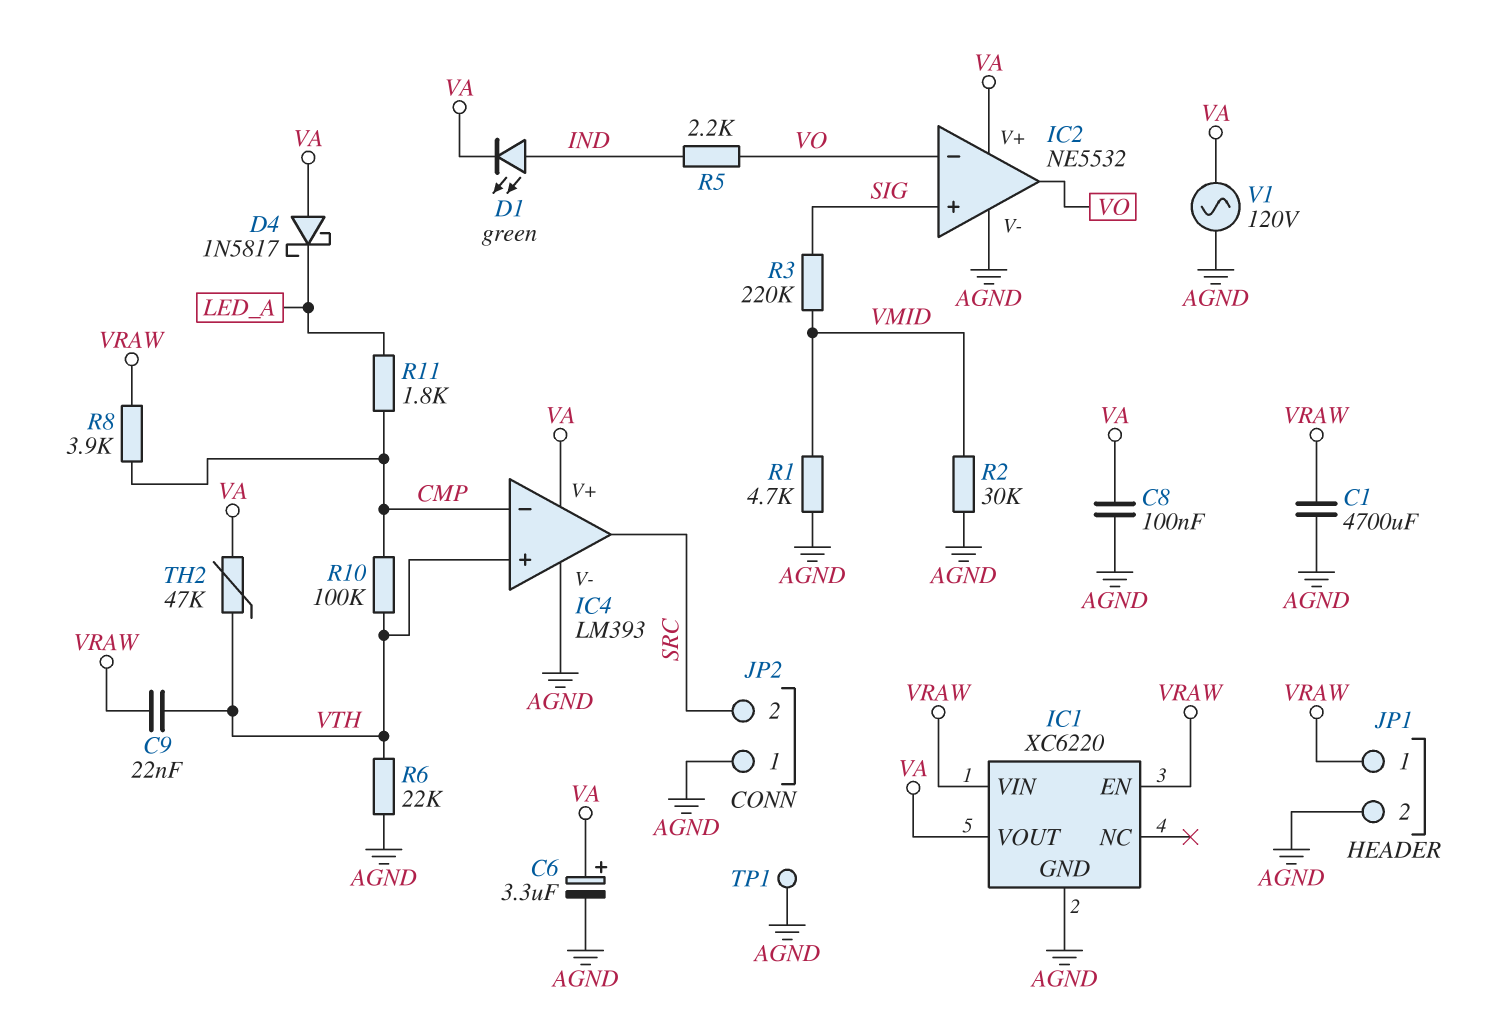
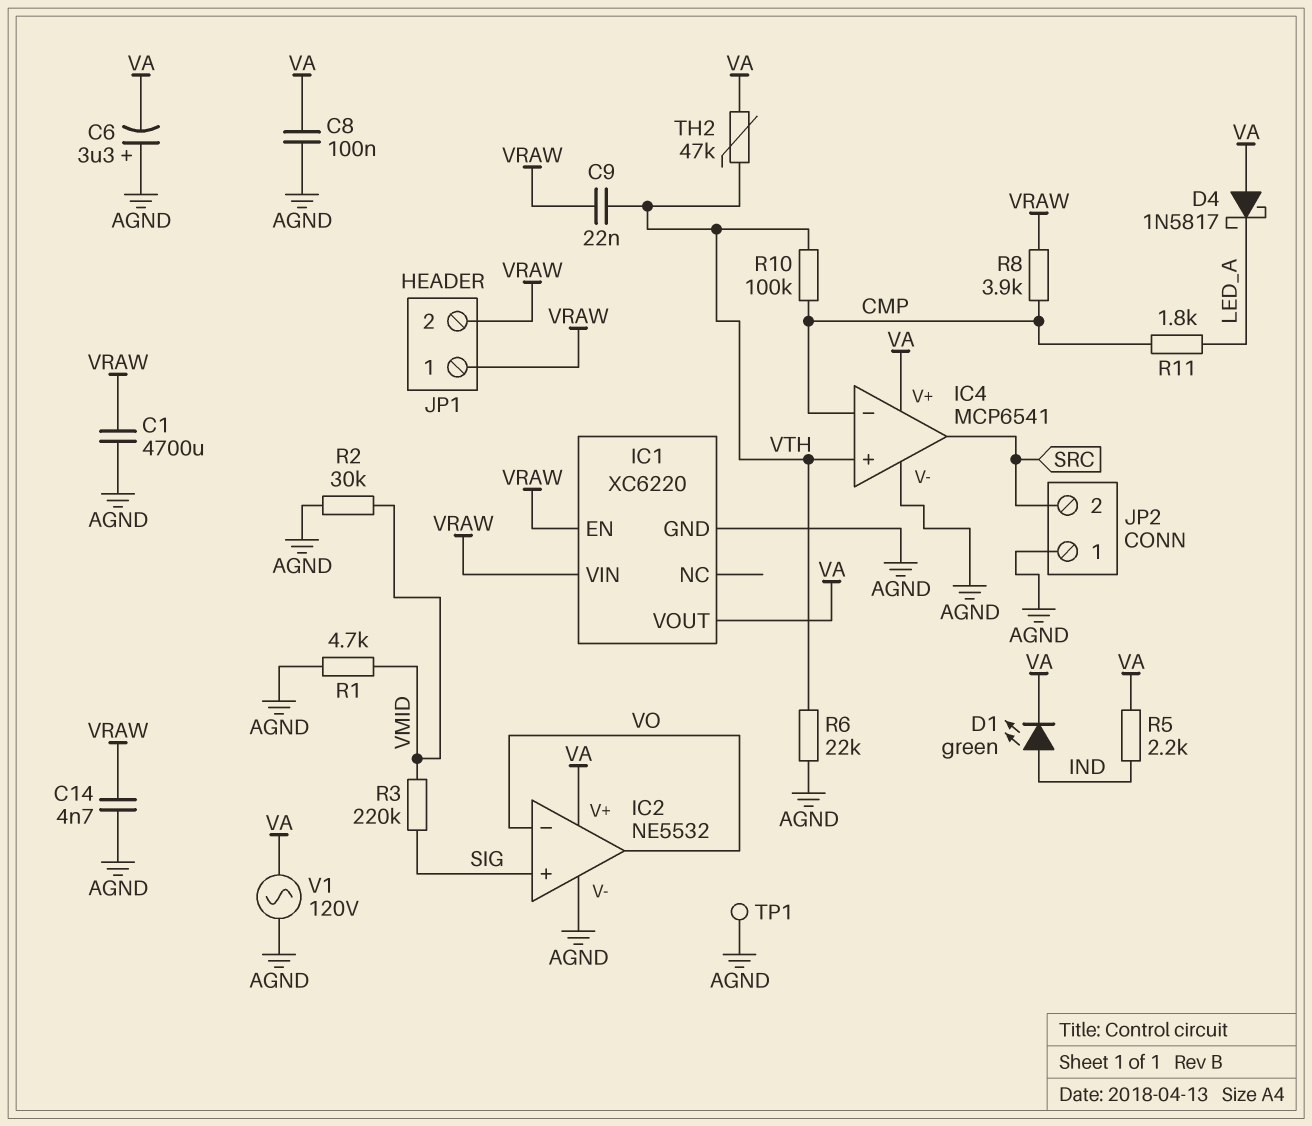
C6: 3.3uF (plus VA, minus AGND) -> 3.3uF (plus AGND, minus VA)
C14: none -> 4.7nF (AGND, VRAW)
IC4: LM393 -> MCP6541
JP1 pin 2: AGND -> VRAW
R5: 2.2k (IND, VO) -> 2.2k (IND, VA)

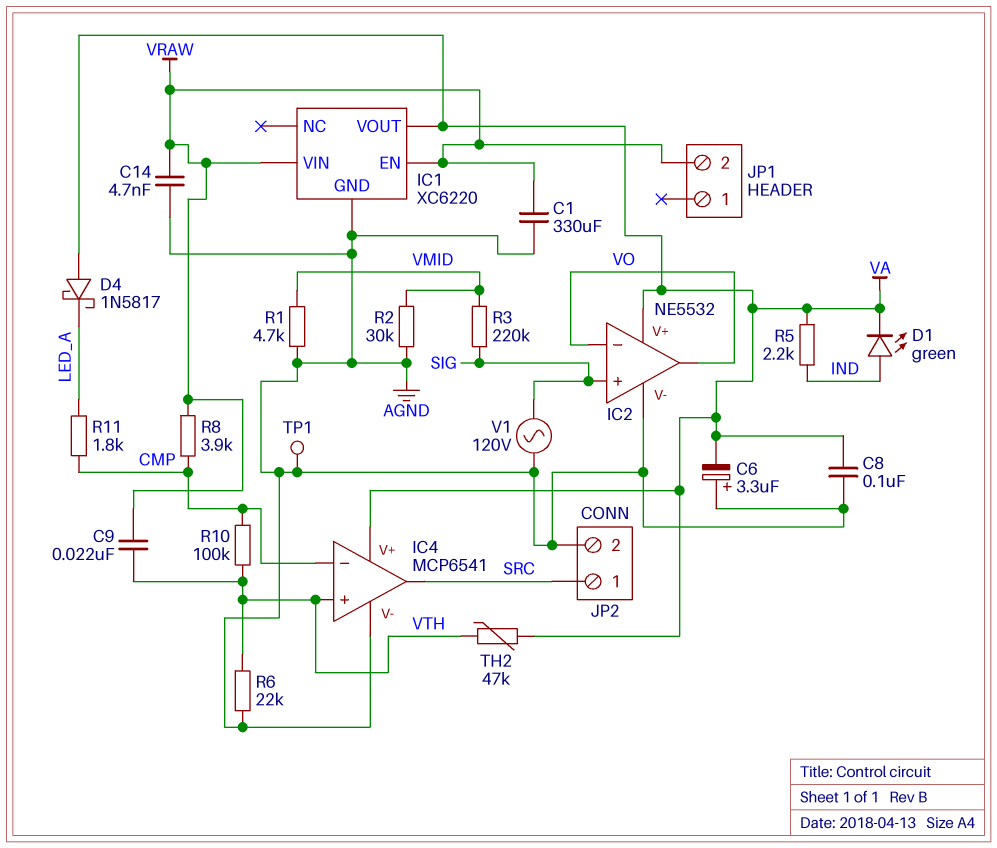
C1: 4700uF (AGND, VRAW) -> 330uF (AGND, VRAW)
JP1 pin 1: VRAW -> none
JP2 pin 1: AGND -> SRC
JP2 pin 2: SRC -> AGND
V1: AC 120V (AGND, VA) -> AC 120V (AGND, SIG)

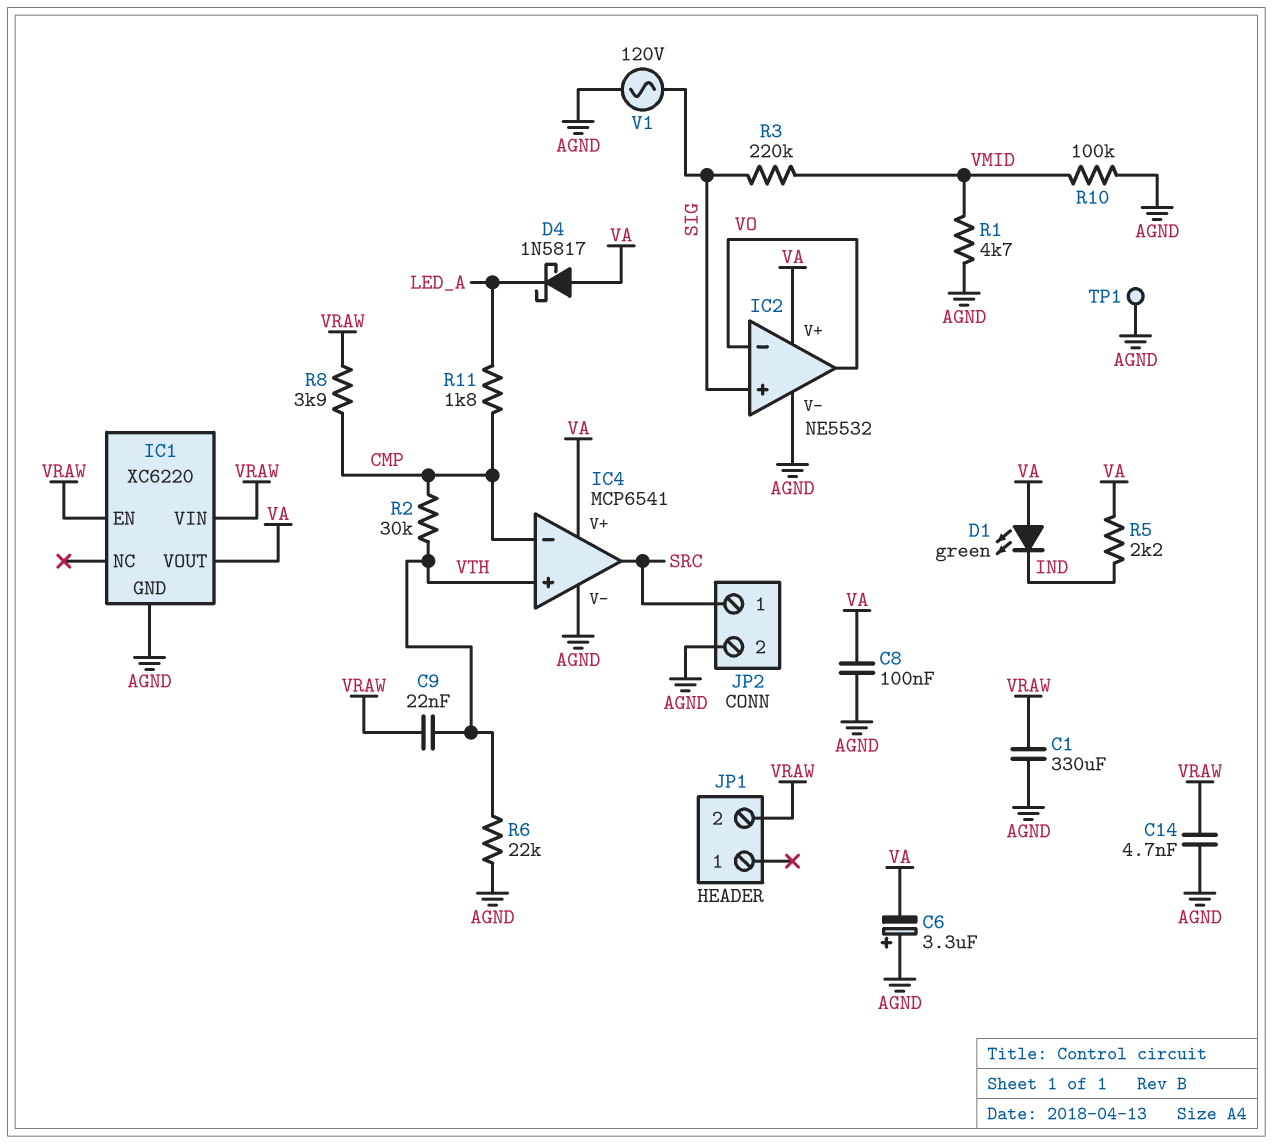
D1: LED green (A IND, K VA) -> LED green (A VA, K IND)
R2: 30k (AGND, VMID) -> 30k (CMP, VTH)
R10: 100k (CMP, VTH) -> 100k (AGND, VMID)
TH2: 47k (VA, VTH) -> none

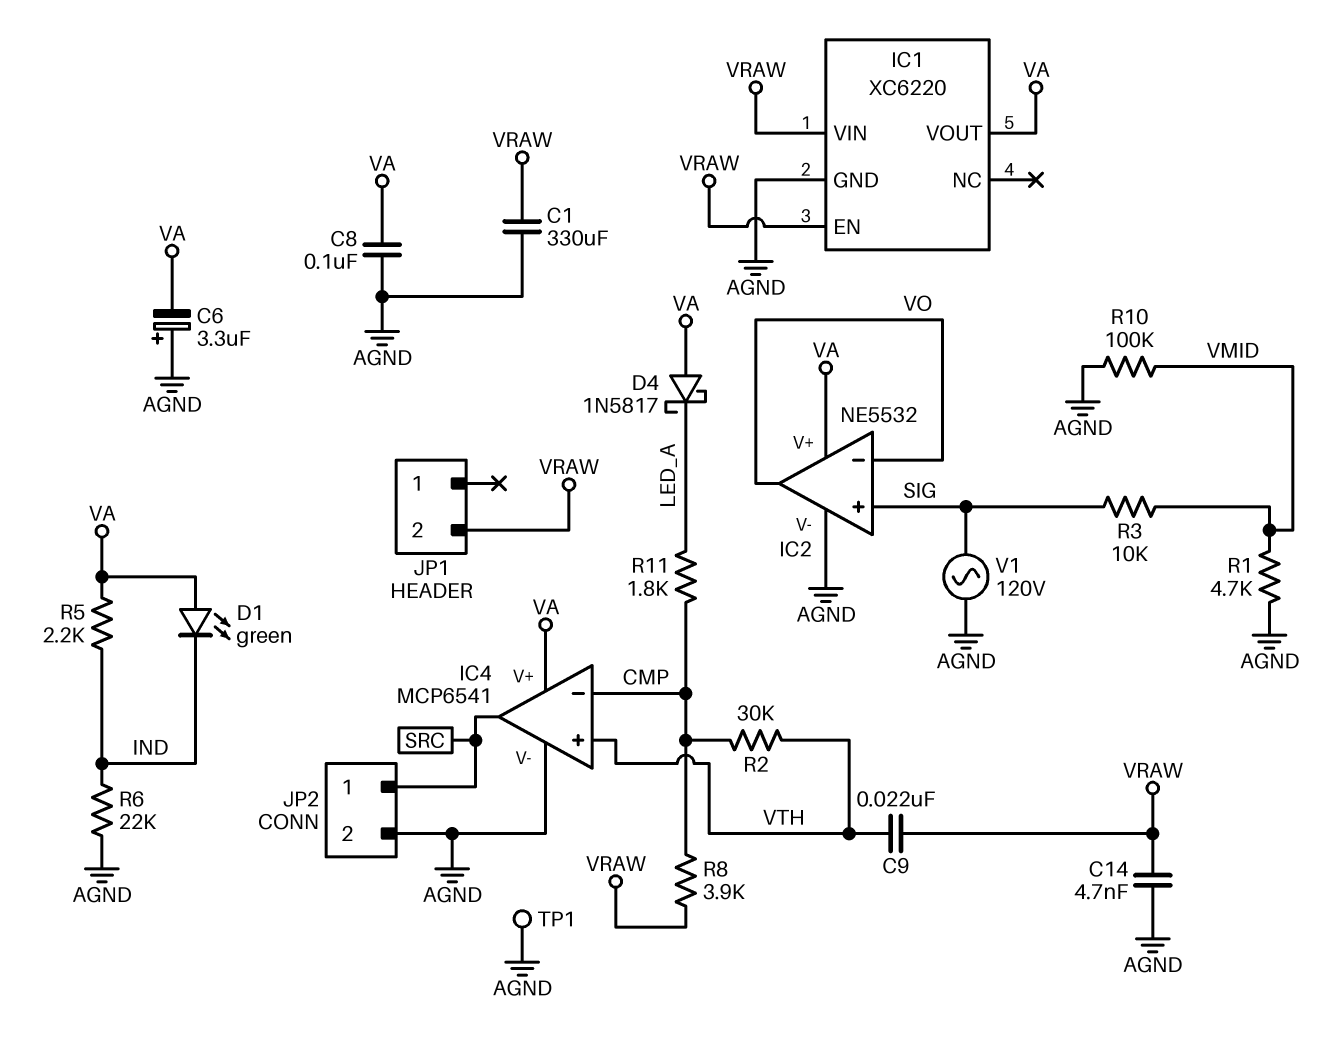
R3: 220k (SIG, VMID) -> 10k (SIG, VMID)
R6: 22k (AGND, VTH) -> 22k (AGND, IND)

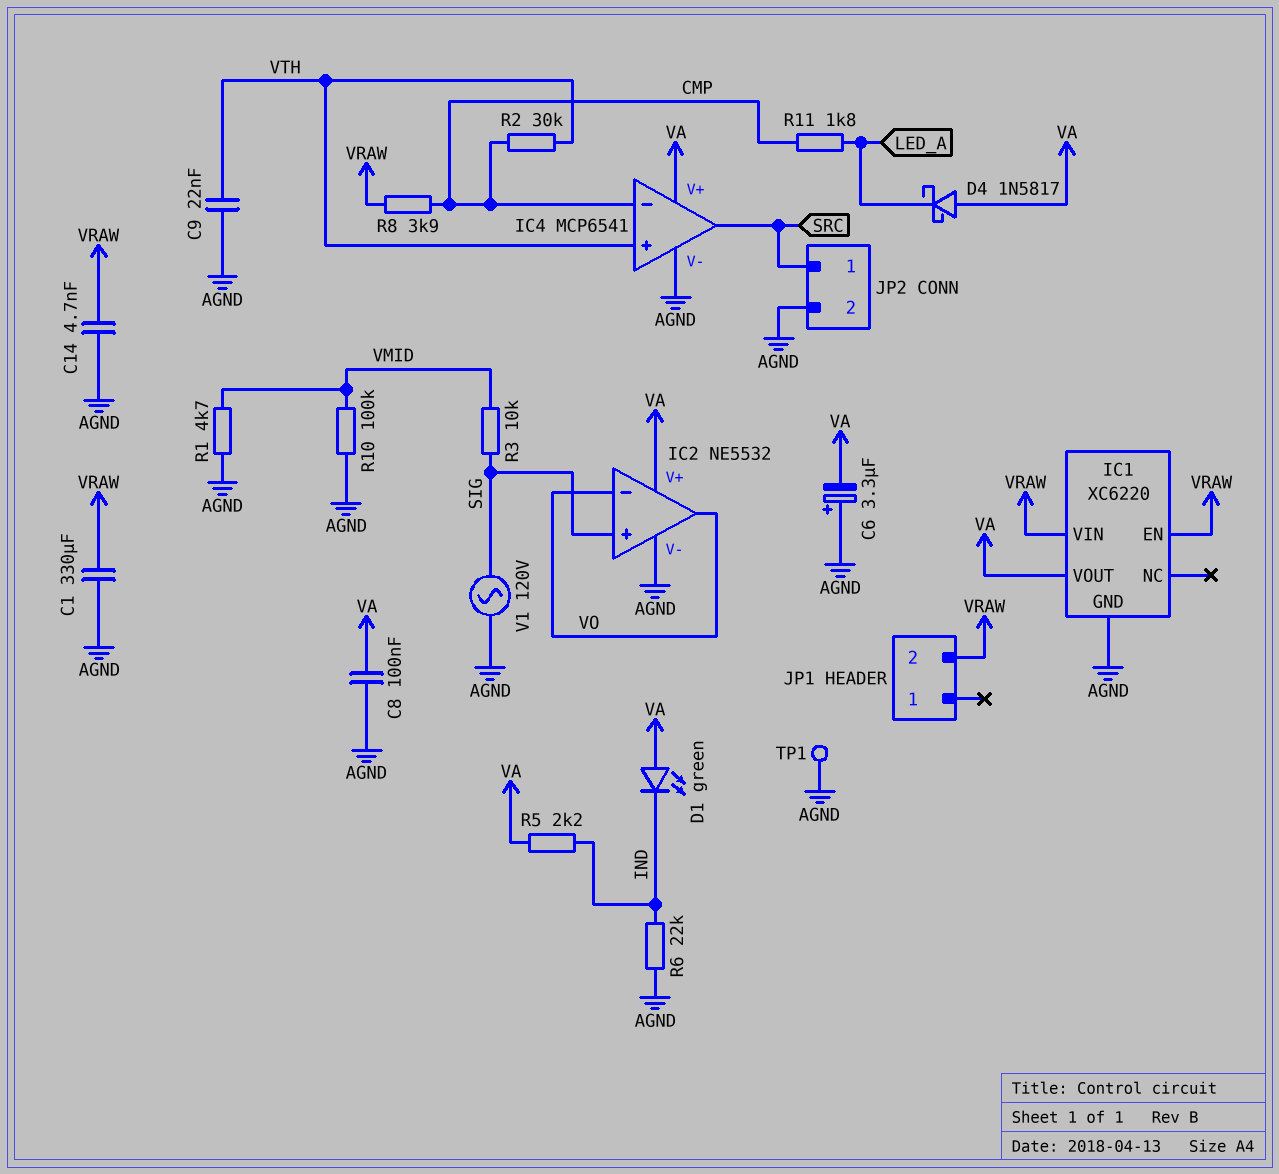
C9: 22nF (VRAW, VTH) -> 22nF (AGND, VTH)

